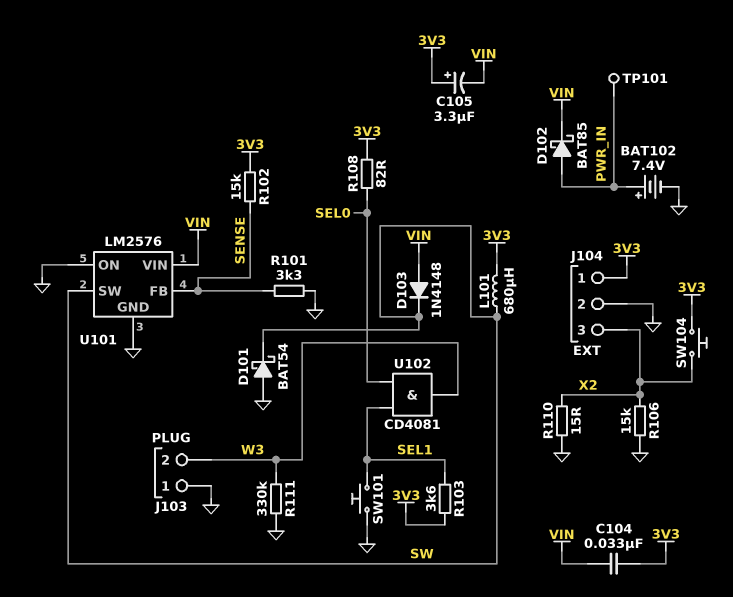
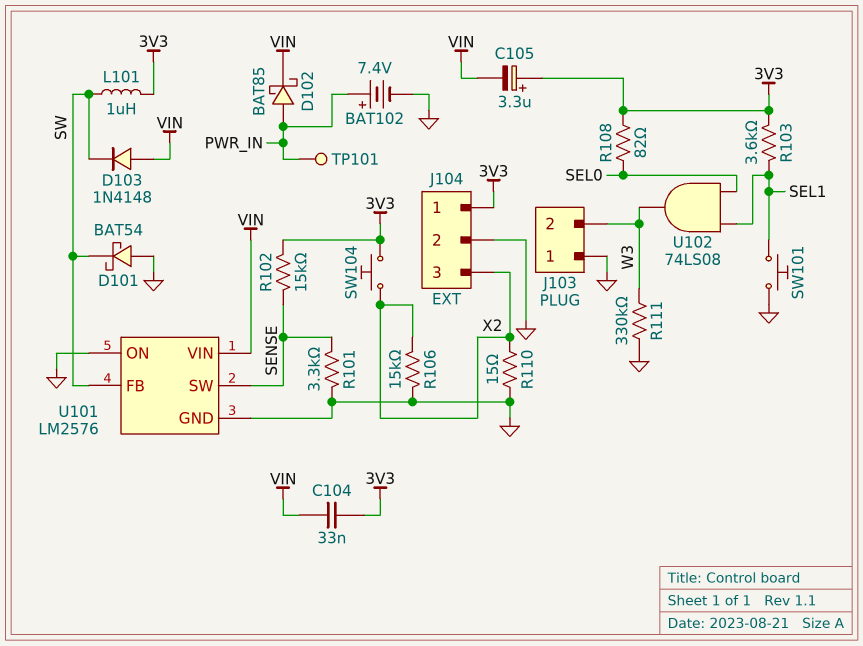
L101: 680uH (3V3, SW) -> 1uH (3V3, SW)
U101 pin FB: SENSE -> SW
U101 pin SW: SW -> SENSE
U102: AND CD4081 (in SEL0, in SEL1, out W3) -> AND 74LS08 (in SEL0, in SEL1, out W3)

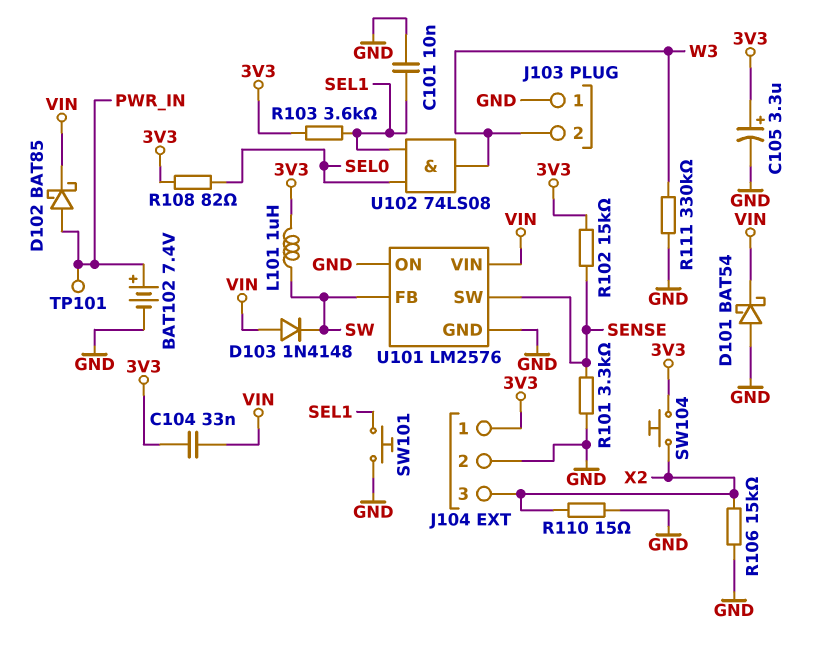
C101: none -> 10nF (GND, SEL1)
C105: 3.3uF (plus 3V3, minus VIN) -> 3.3uF (plus 3V3, minus GND)
D101: schottky BAT54 (A GND, K SW) -> schottky BAT54 (A GND, K VIN)

